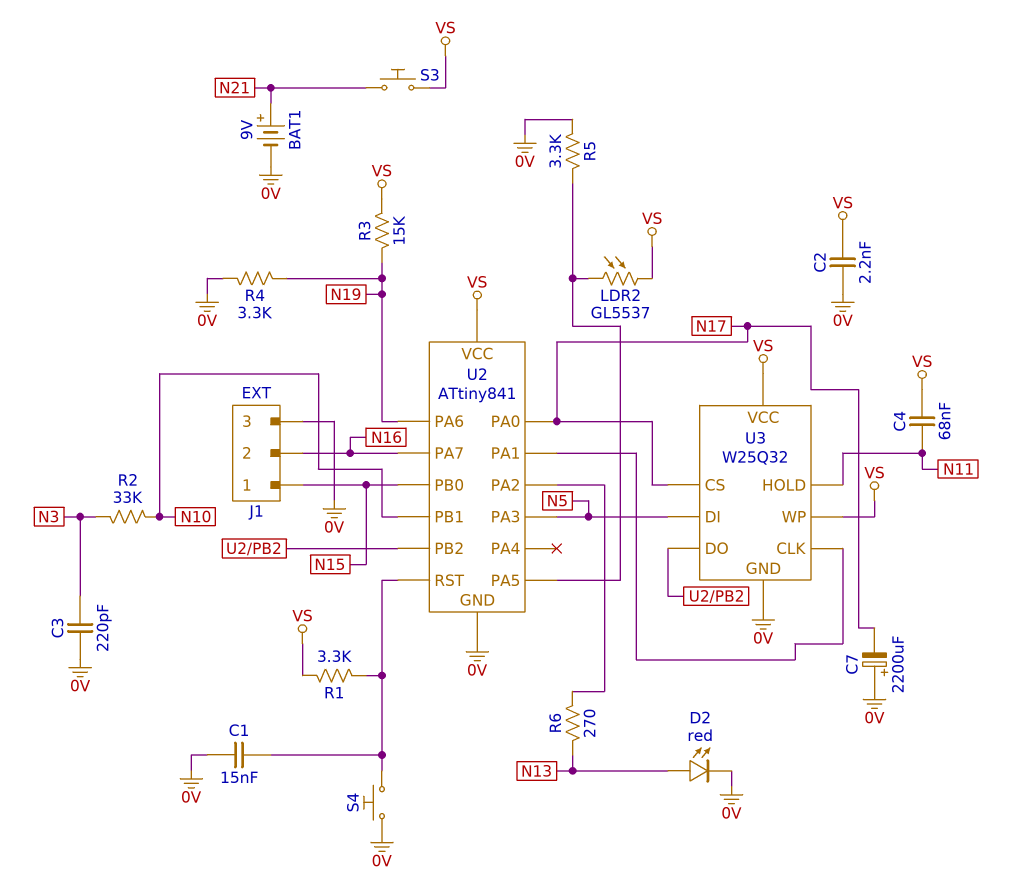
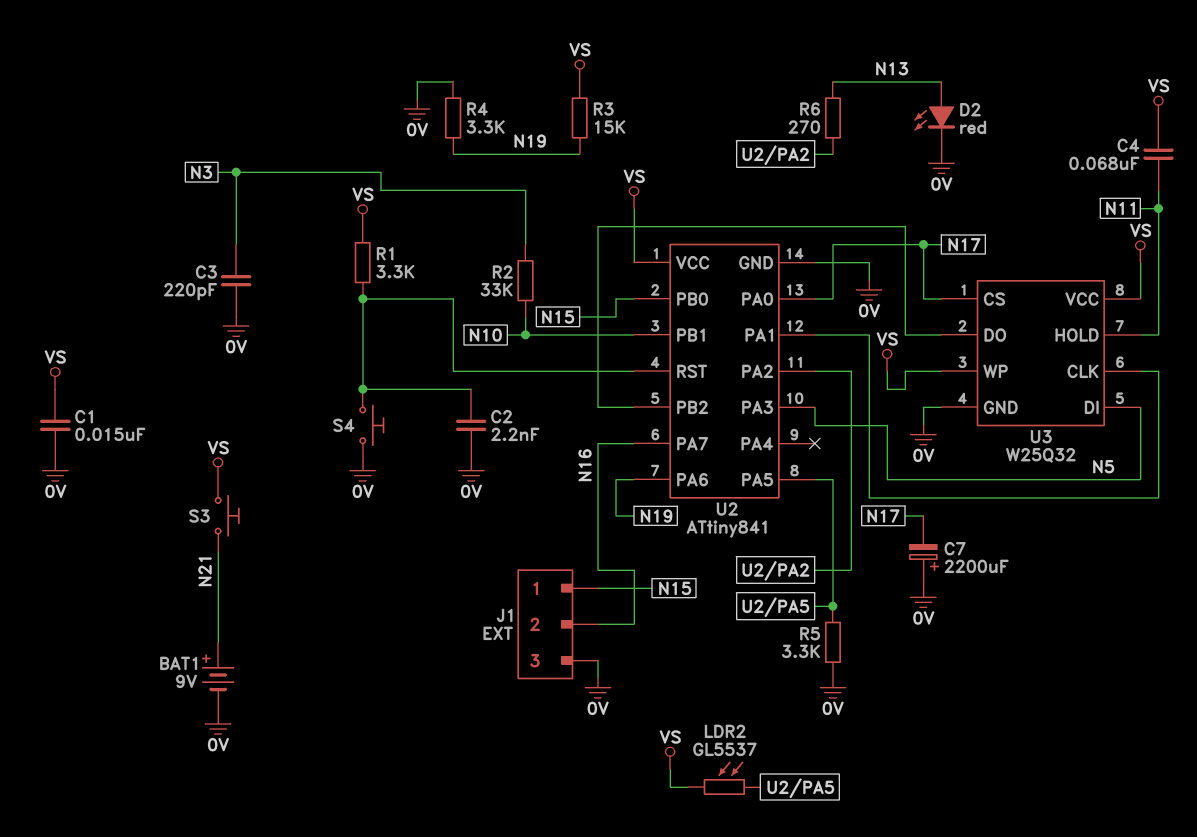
C1: 15nF (0V, U2/RST) -> 15nF (0V, VS)
C2: 2.2nF (0V, VS) -> 2.2nF (0V, U2/RST)

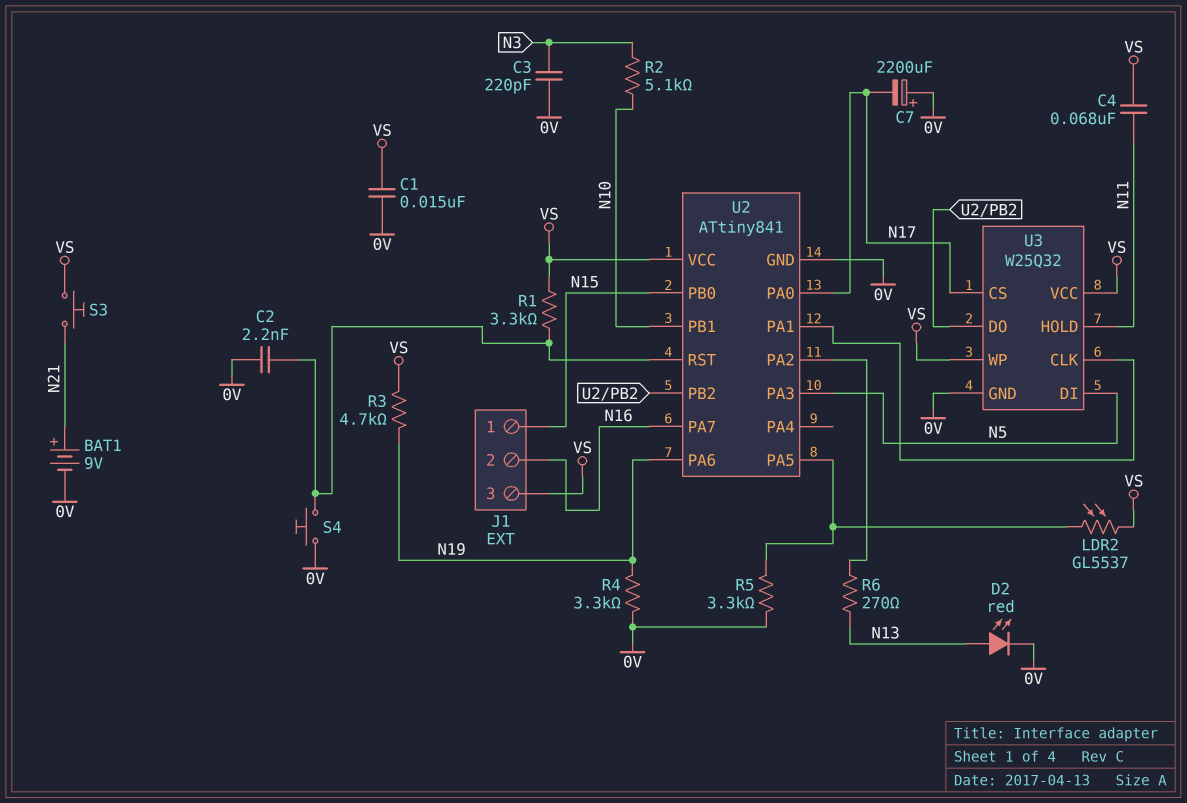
J1 pin 3: 0V -> VS
R2: 33k (N3, N10) -> 5.1k (N3, N10)
R3: 15k (N19, VS) -> 4.7k (N19, VS)

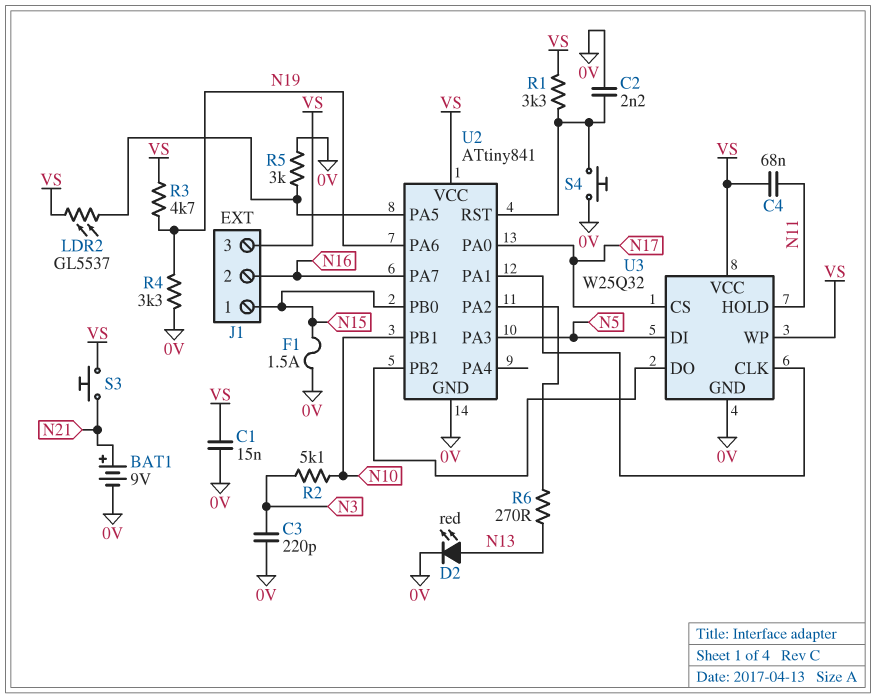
C7: 2200uF (plus 0V, minus N17) -> none
F1: none -> 1.5A (0V, N15)
R5: 3.3k (0V, U2/PA5) -> 3k (0V, U2/PA5)

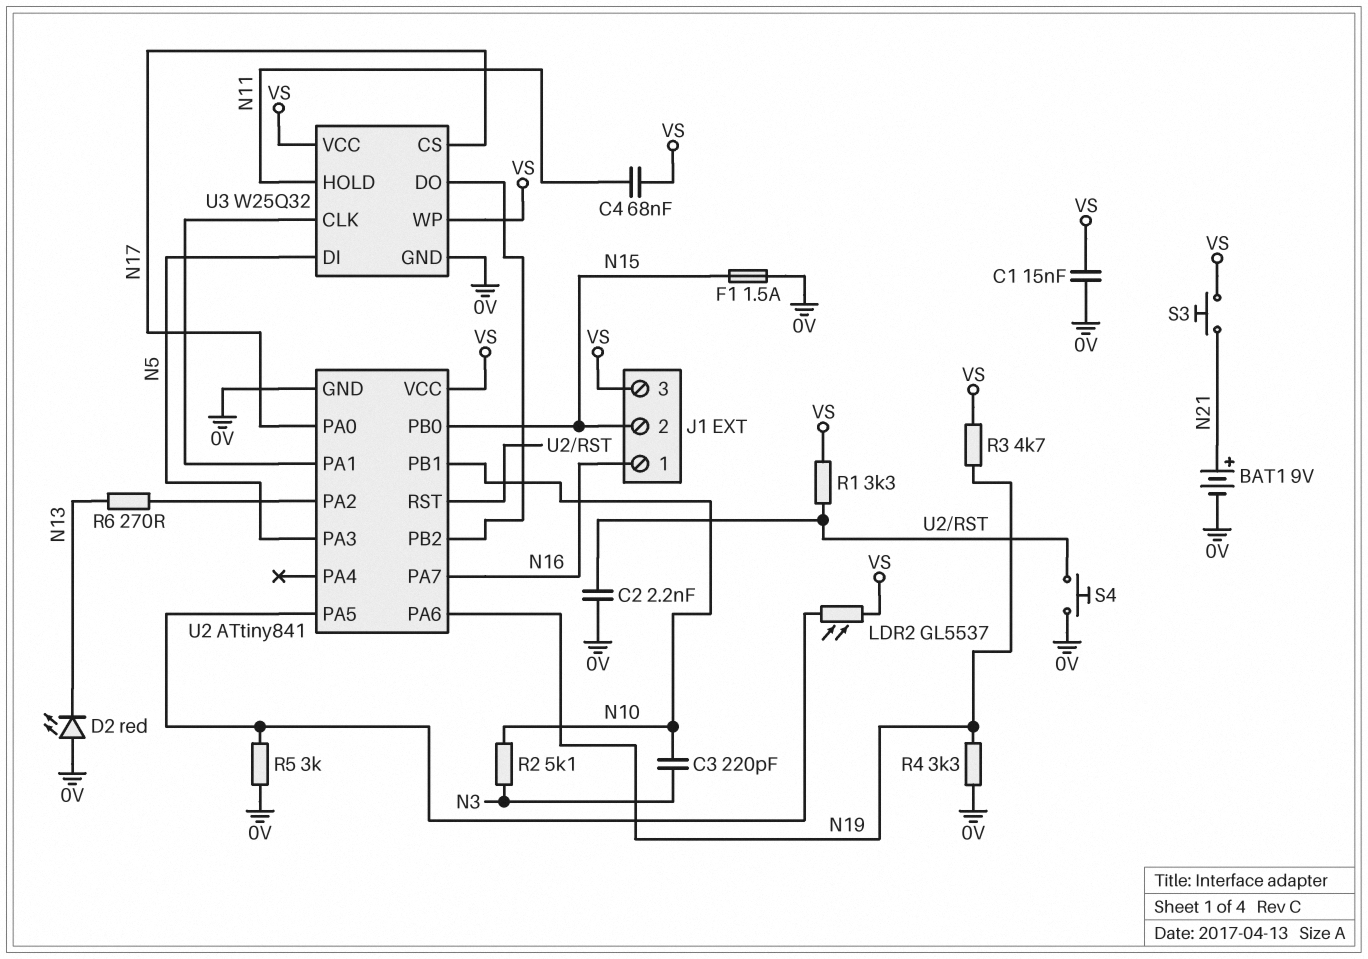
C3: 220pF (0V, N3) -> 220pF (N3, N10)
D2: LED red (A N13, K 0V) -> LED red (A 0V, K N13)
J1 pin 1: N15 -> N16
J1 pin 2: N16 -> N15

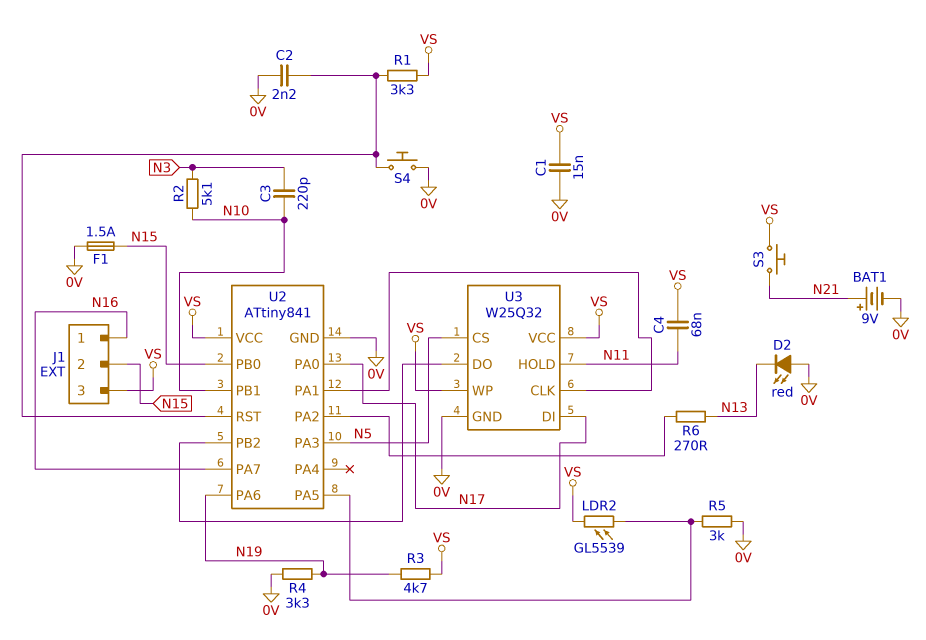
LDR2: GL5537 (U2/PA5, VS) -> GL5539 (U2/PA5, VS)
U3 pin CS: N17 -> N5
U3 pin DI: N5 -> N17

